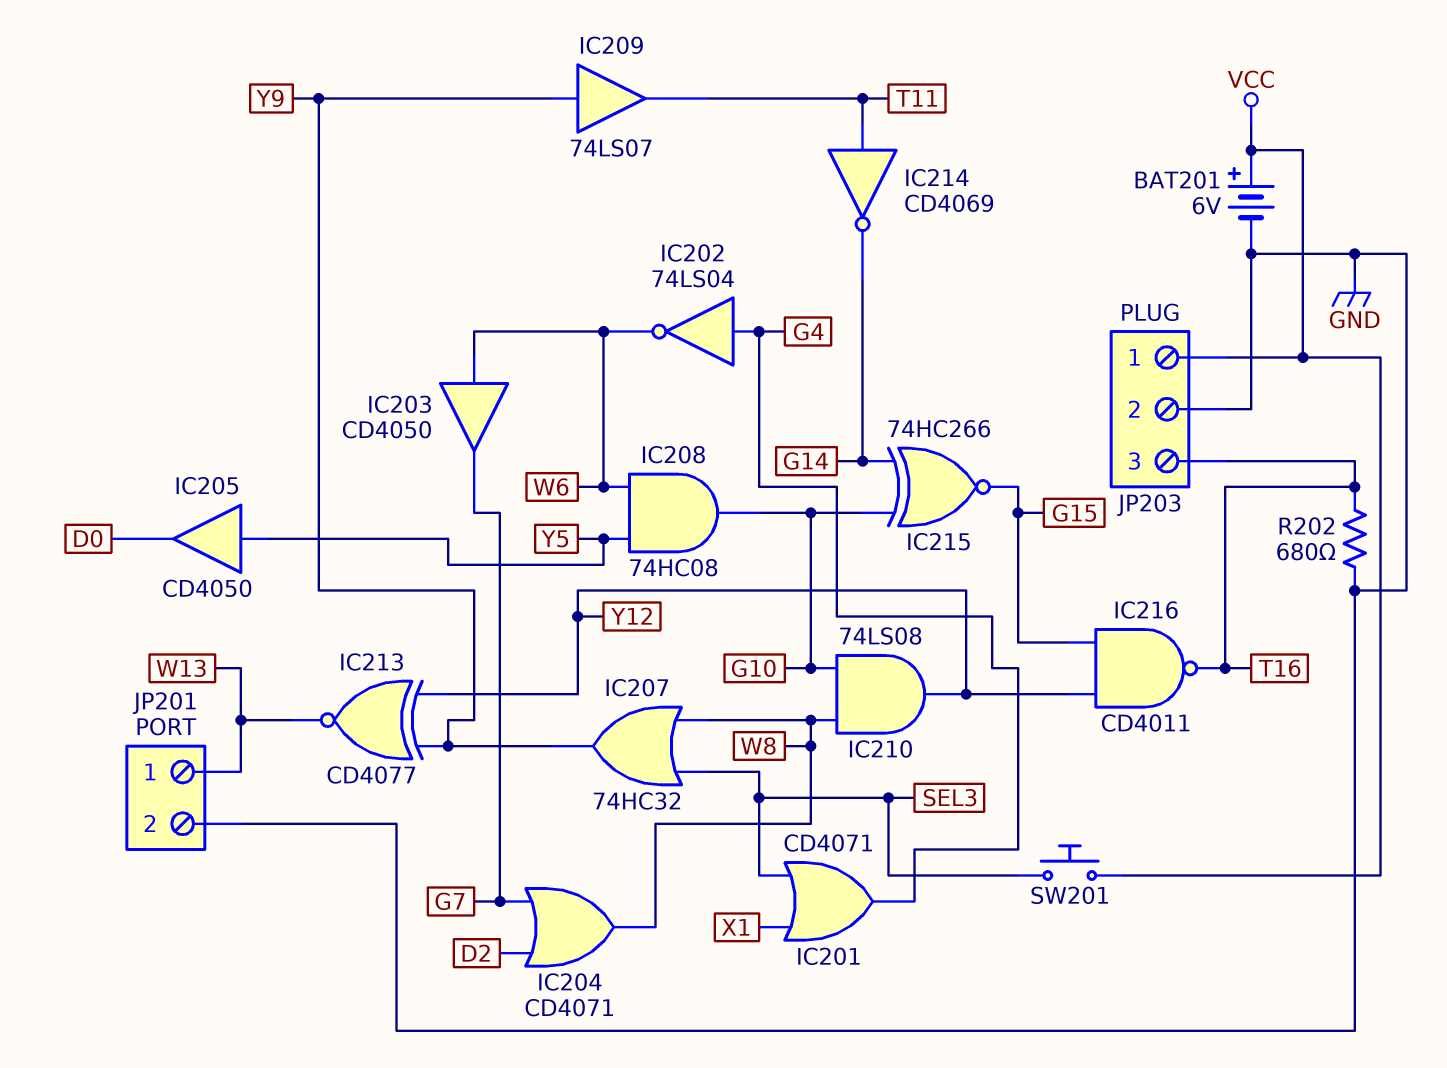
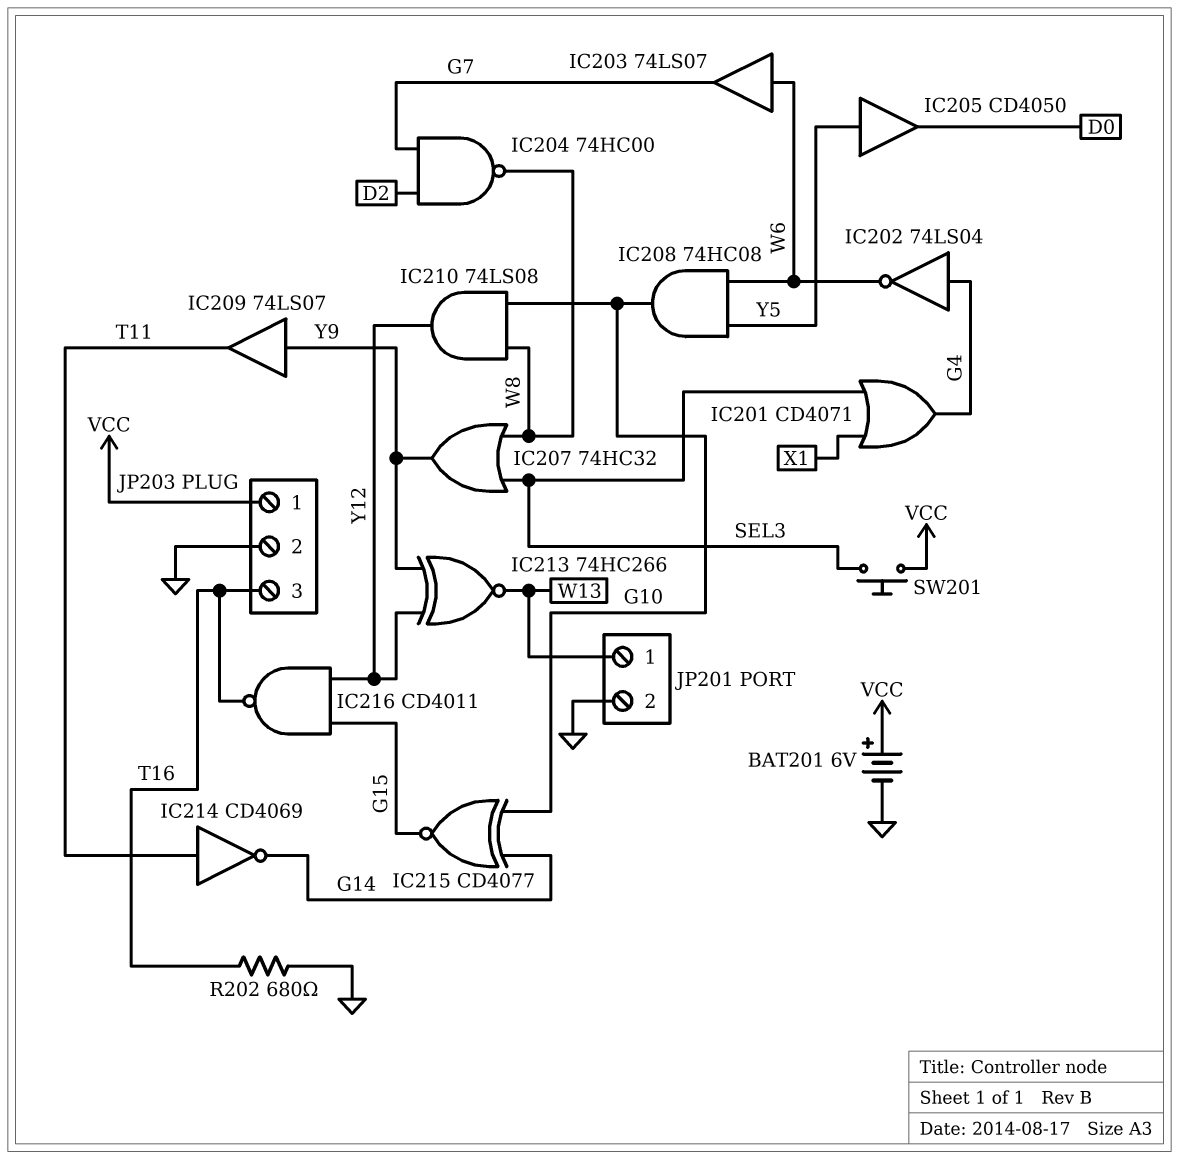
IC203: buffer CD4050 (in W6, out G7) -> buffer 74LS07 (in W6, out G7)
IC204: OR CD4071 (in D2, in G7, out W8) -> NAND 74HC00 (in D2, in G7, out W8)
IC213: XNOR CD4077 (in Y9, in Y12, out W13) -> XNOR 74HC266 (in Y9, in Y12, out W13)
IC215: XNOR 74HC266 (in G10, in G14, out G15) -> XNOR CD4077 (in G10, in G14, out G15)

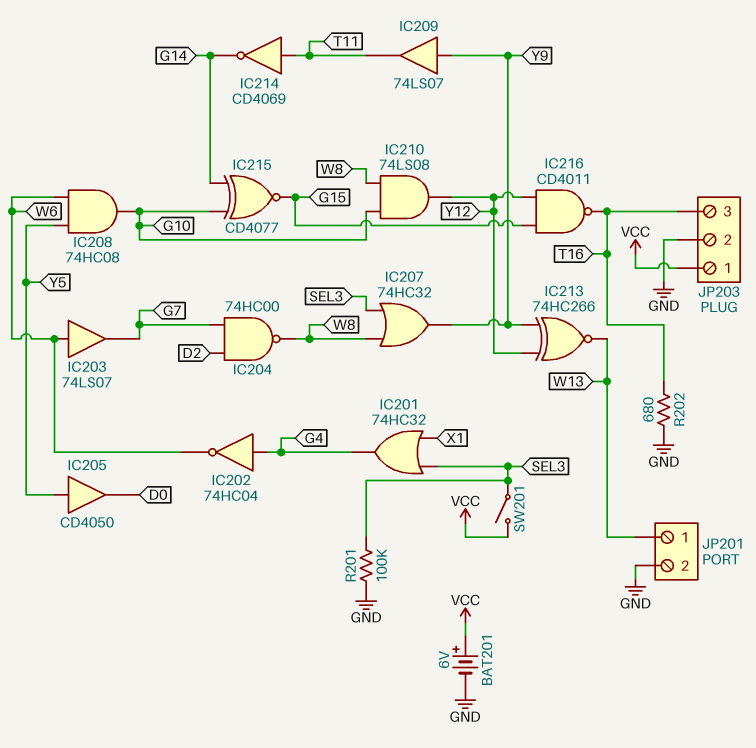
IC201: OR CD4071 (in SEL3, in X1, out G4) -> OR 74HC32 (in SEL3, in X1, out G4)
IC202: NOT 74LS04 (in G4, out W6) -> NOT 74HC04 (in G4, out W6)
R201: none -> 100k (GND, SEL3)
SW201: button (SEL3, VCC) -> switch (SEL3, VCC)

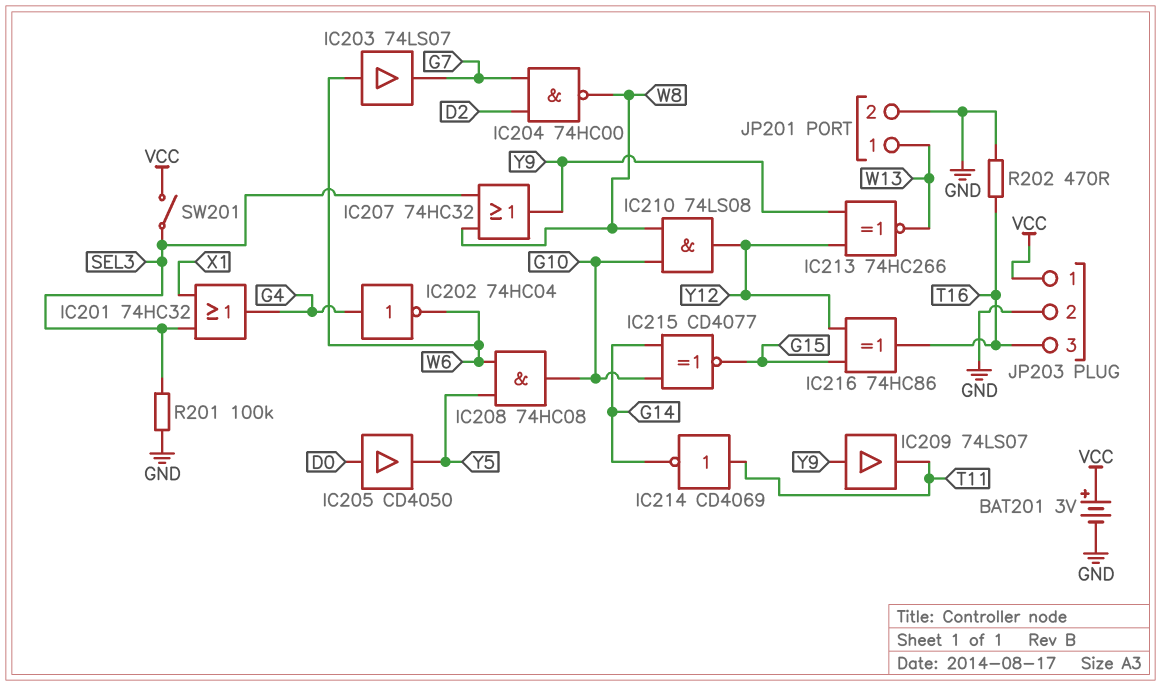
BAT201: 6V (plus VCC, minus GND) -> 3V (plus VCC, minus GND)
IC205: buffer CD4050 (in Y5, out D0) -> buffer CD4050 (in D0, out Y5)
IC216: NAND CD4011 (in G15, in Y12, out T16) -> XOR 74HC86 (in G15, in Y12, out T16)
R202: 680 (GND, T16) -> 470 (GND, T16)

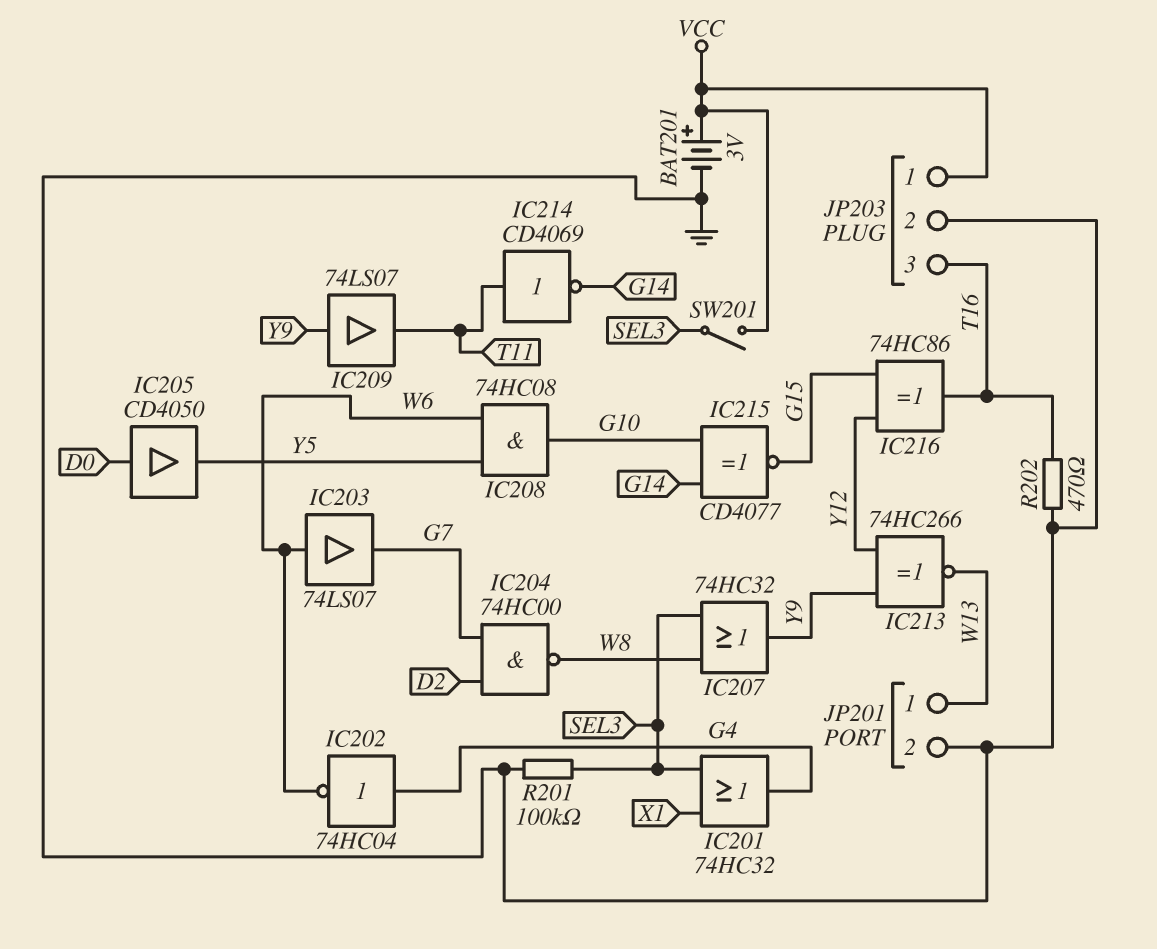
IC210: AND 74LS08 (in G10, in W8, out Y12) -> none

